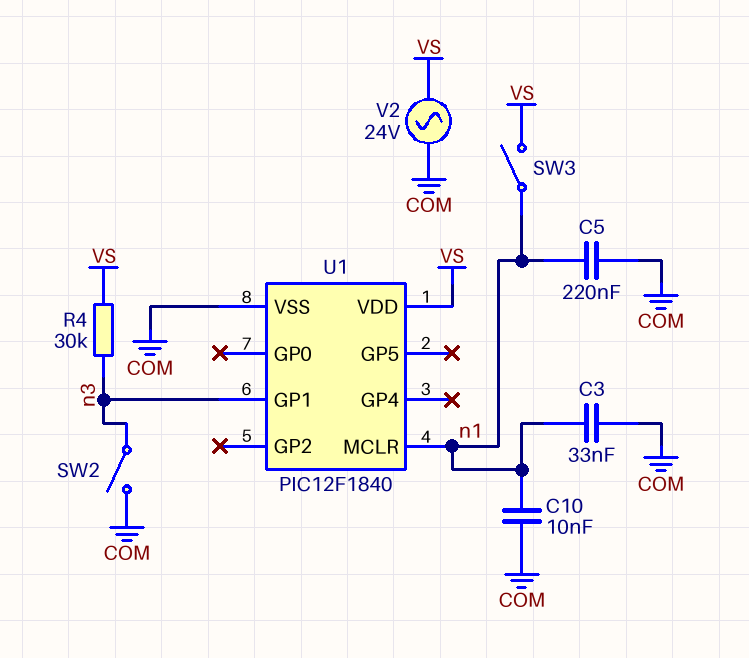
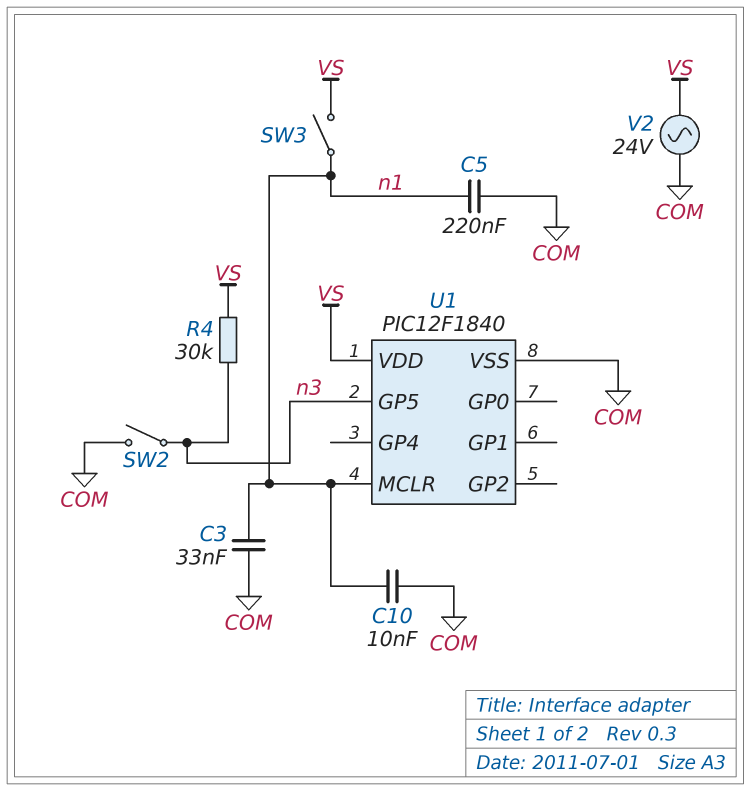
U1 pin GP1: n3 -> none
U1 pin GP5: none -> n3

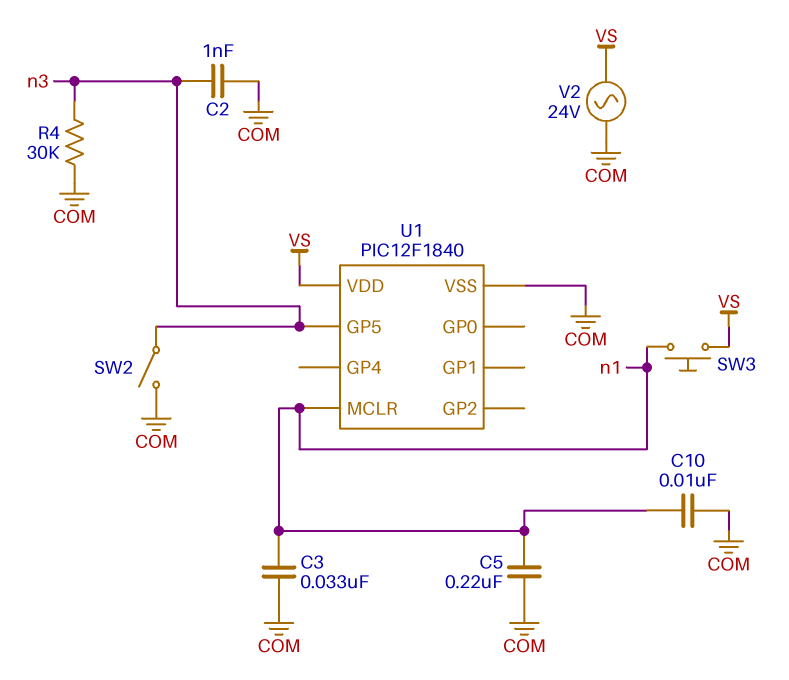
C2: none -> 1nF (COM, n3)
R4: 30k (VS, n3) -> 30k (COM, n3)
SW3: switch (VS, n1) -> button (VS, n1)

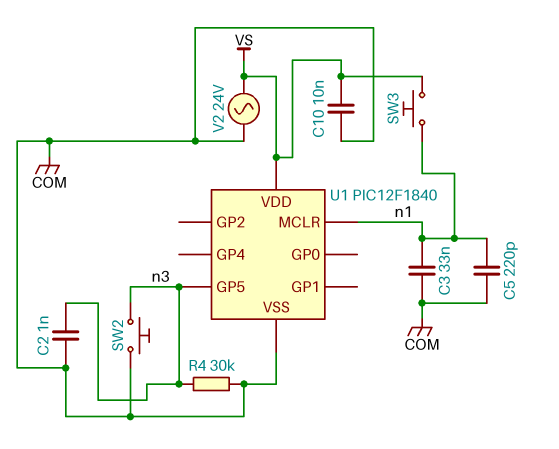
C5: 220nF (COM, n1) -> 220pF (COM, n1)
C10: 10nF (COM, n1) -> 10nF (COM, VS)
SW2: switch (COM, n3) -> button (COM, n3)

